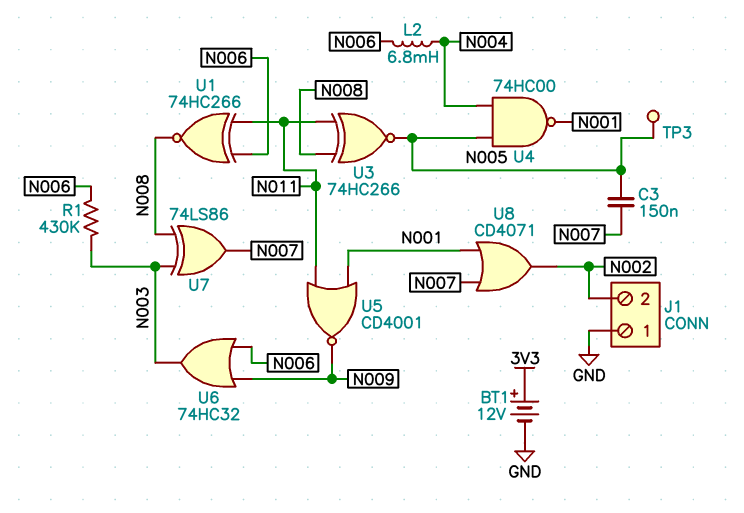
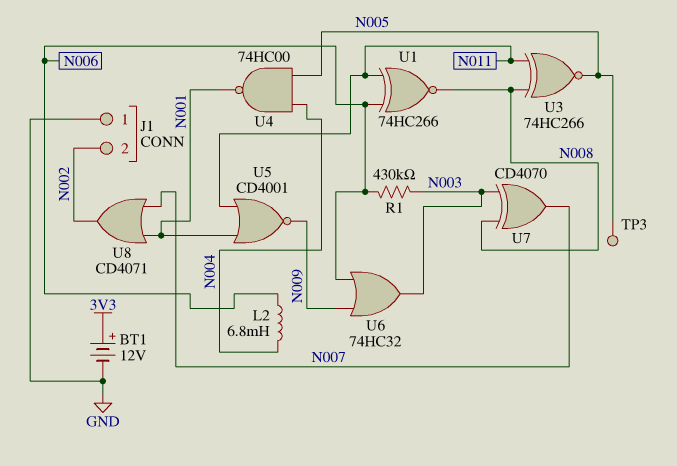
C3: 150nF (N005, N007) -> none
U7: XOR 74LS86 (in N003, in N008, out N007) -> XOR CD4070 (in N003, in N008, out N007)

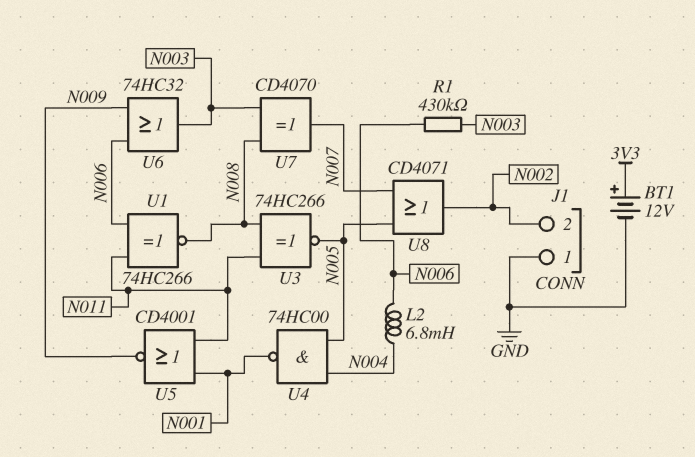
TP3: test point (N005) -> none
U8: OR CD4071 (in N001, in N007, out N002) -> OR CD4071 (in N005, in N007, out N002)

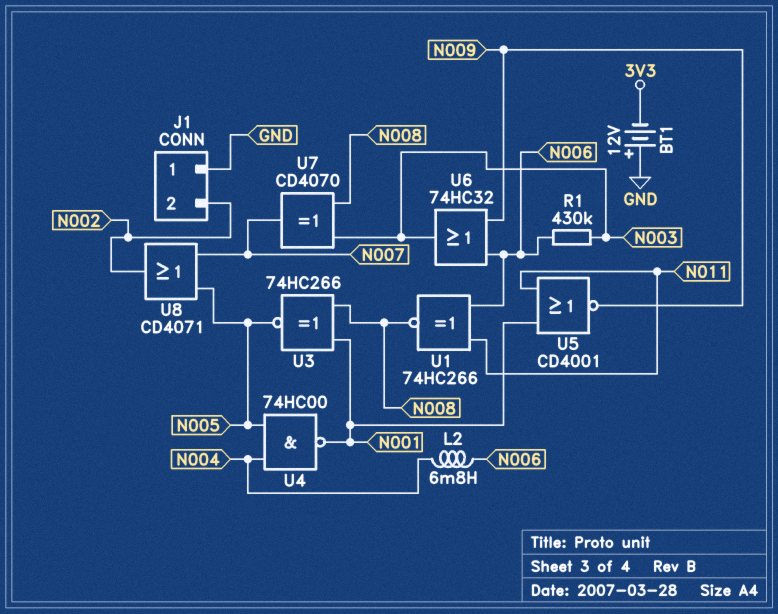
BT1: 12V (plus 3V3, minus GND) -> 12V (plus GND, minus 3V3)
U3: XNOR 74HC266 (in N008, in N011, out N005) -> XNOR 74HC266 (in N001, in N008, out N005)

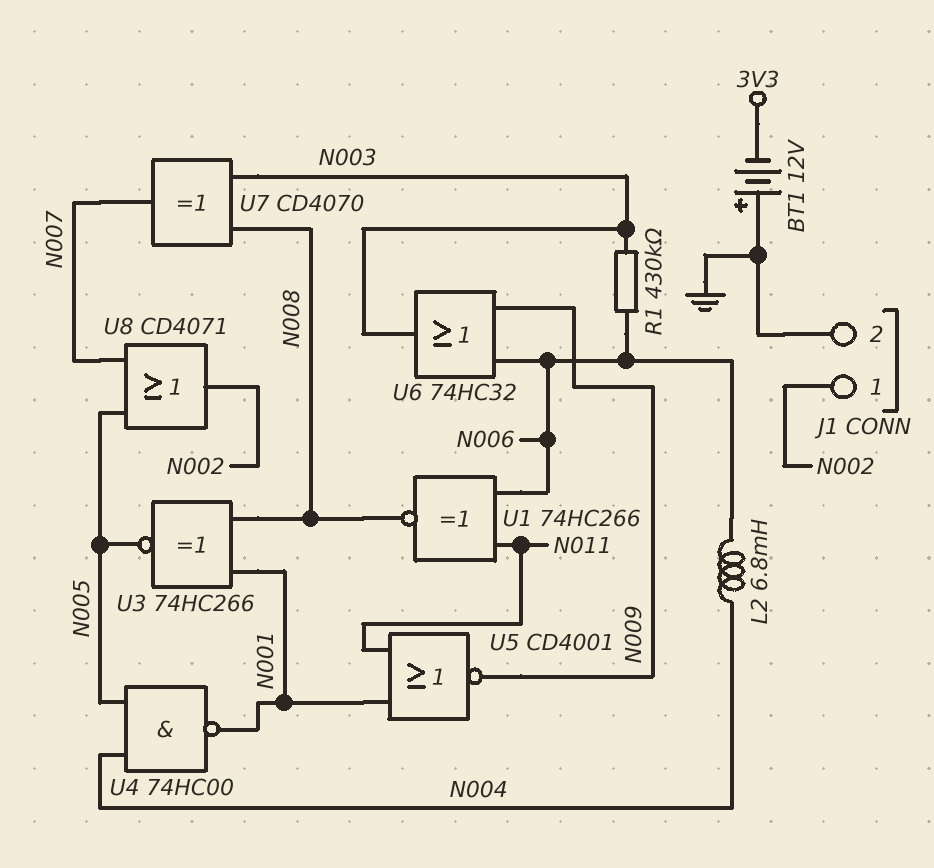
J1 pin 1: GND -> N002
J1 pin 2: N002 -> GND

